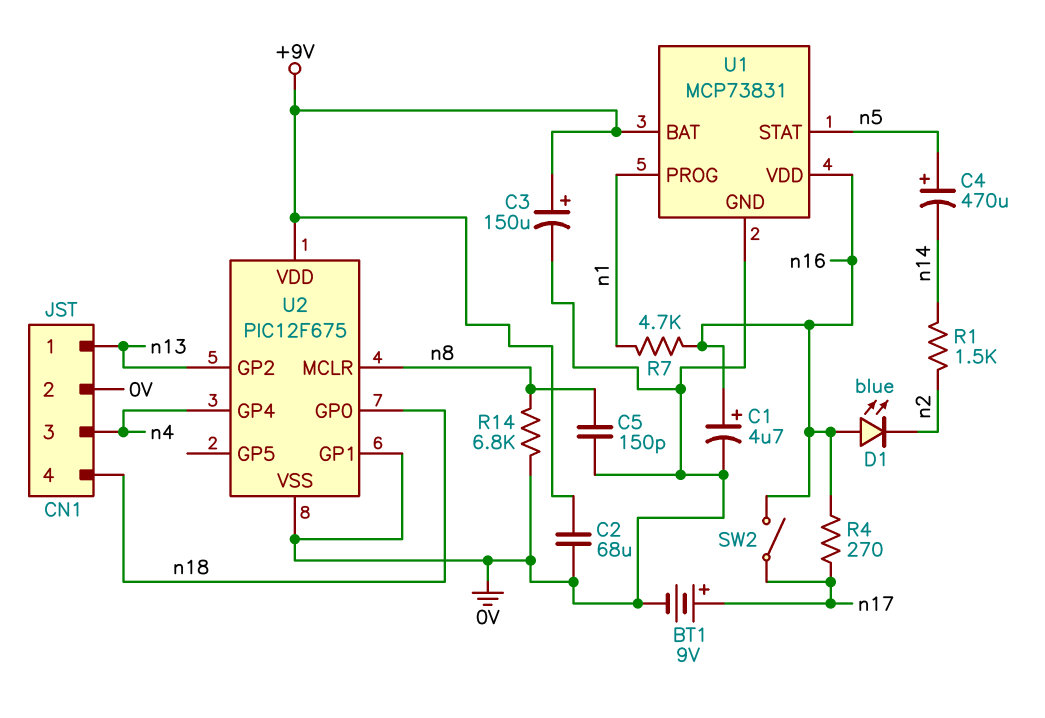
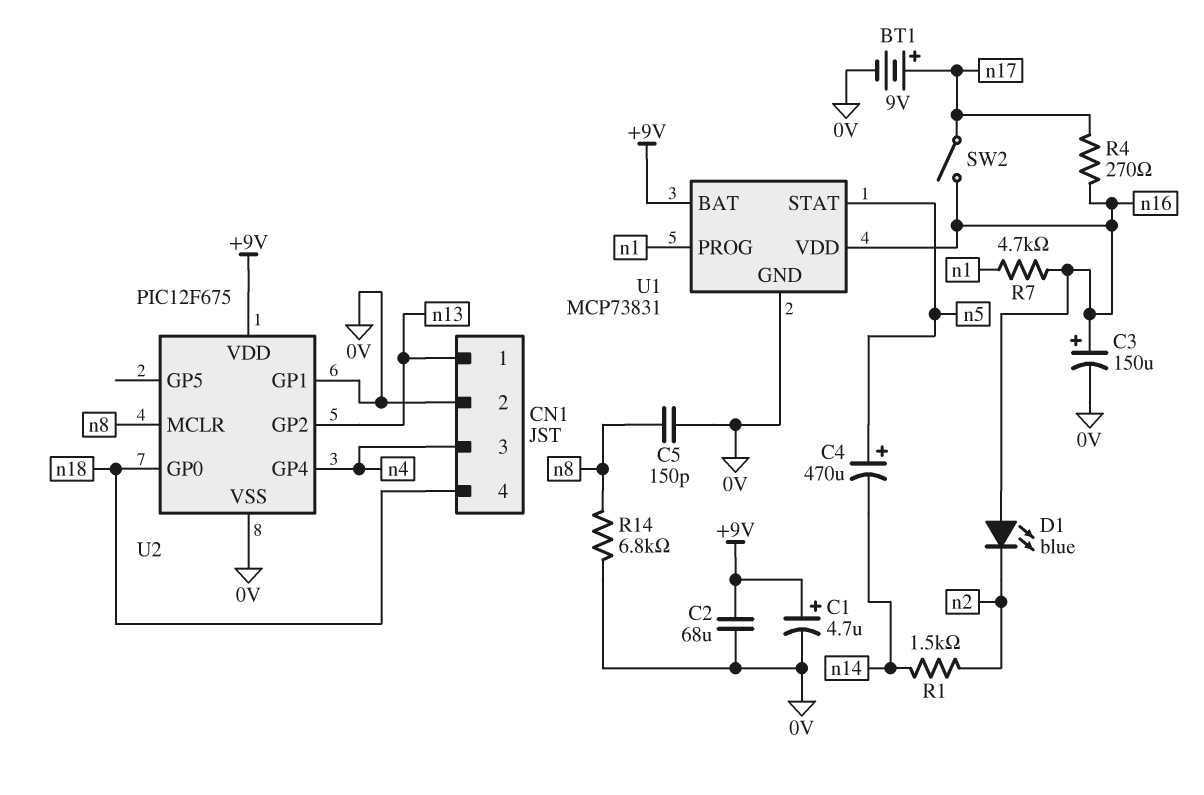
C1: 4.7uF (plus n16, minus 0V) -> 4.7uF (plus +9V, minus 0V)
C3: 150uF (plus +9V, minus 0V) -> 150uF (plus n16, minus 0V)

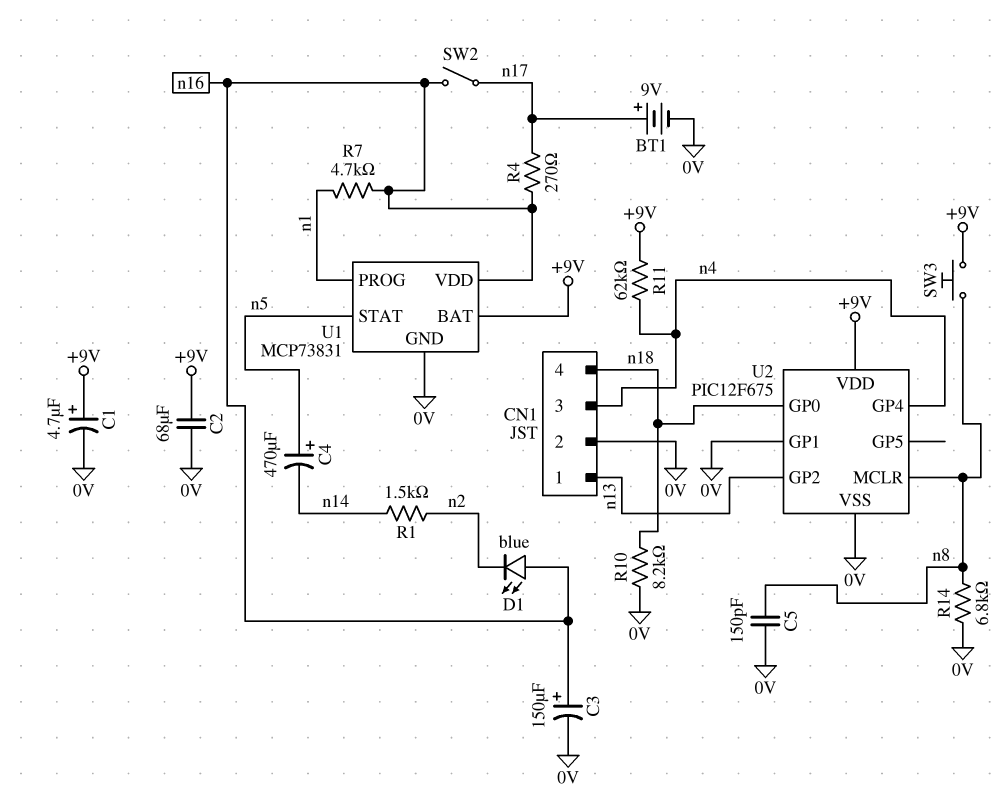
R10: none -> 8.2k (0V, n18)
R11: none -> 62k (+9V, n4)
SW3: none -> button (+9V, n8)

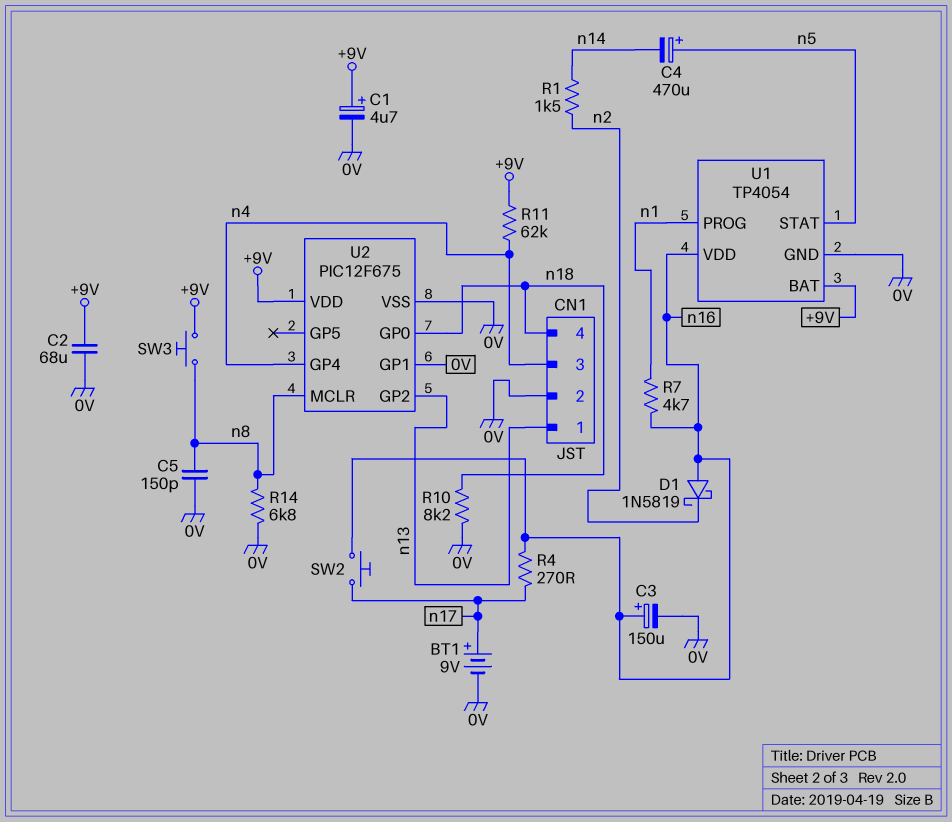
D1: LED blue (A n16, K n2) -> schottky 1N5819 (A n16, K n2)
SW2: switch (n16, n17) -> button (n16, n17)
U1: MCP73831 -> TP4054

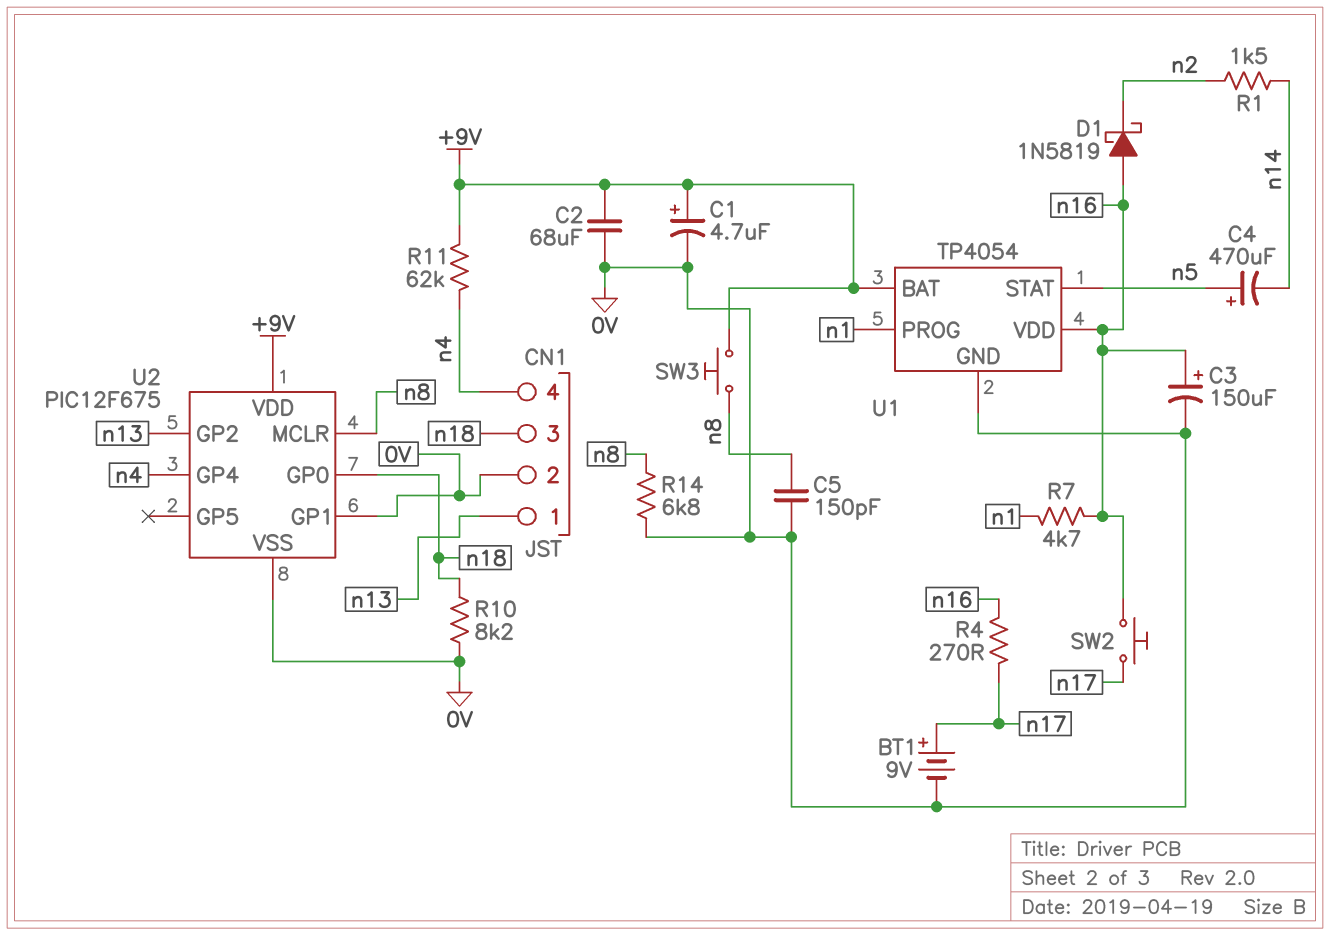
CN1 pin 3: n4 -> n18
CN1 pin 4: n18 -> n4

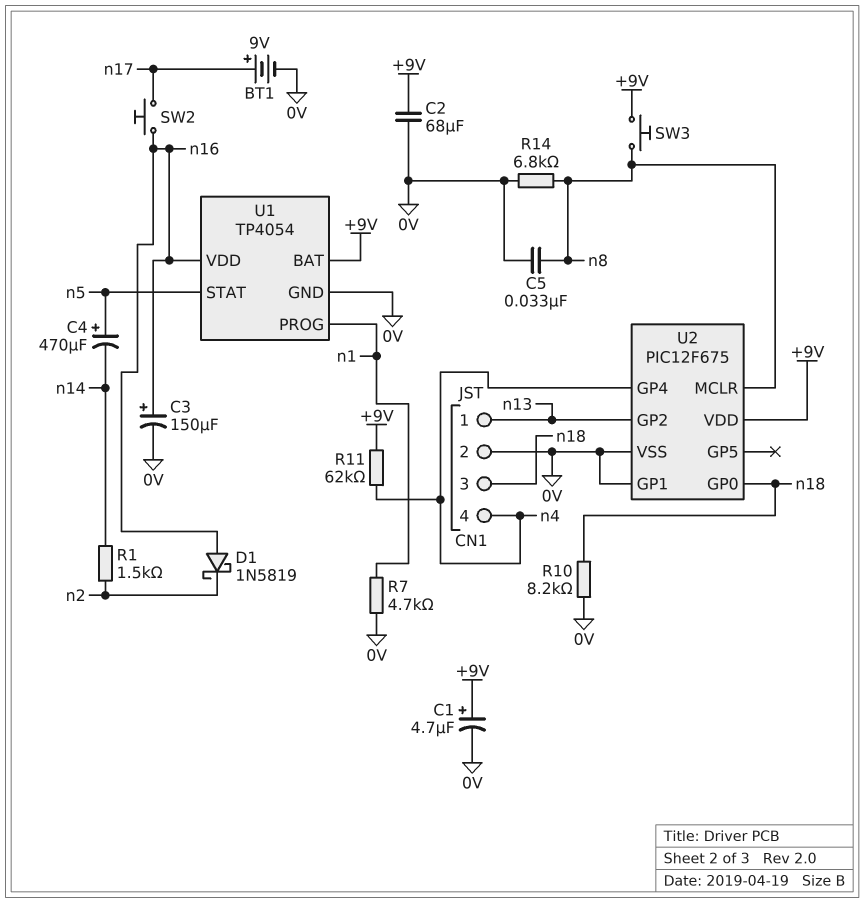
C5: 150pF (0V, n8) -> 33nF (0V, n8)
R4: 270 (n16, n17) -> none
R7: 4.7k (n1, n16) -> 4.7k (0V, n1)

